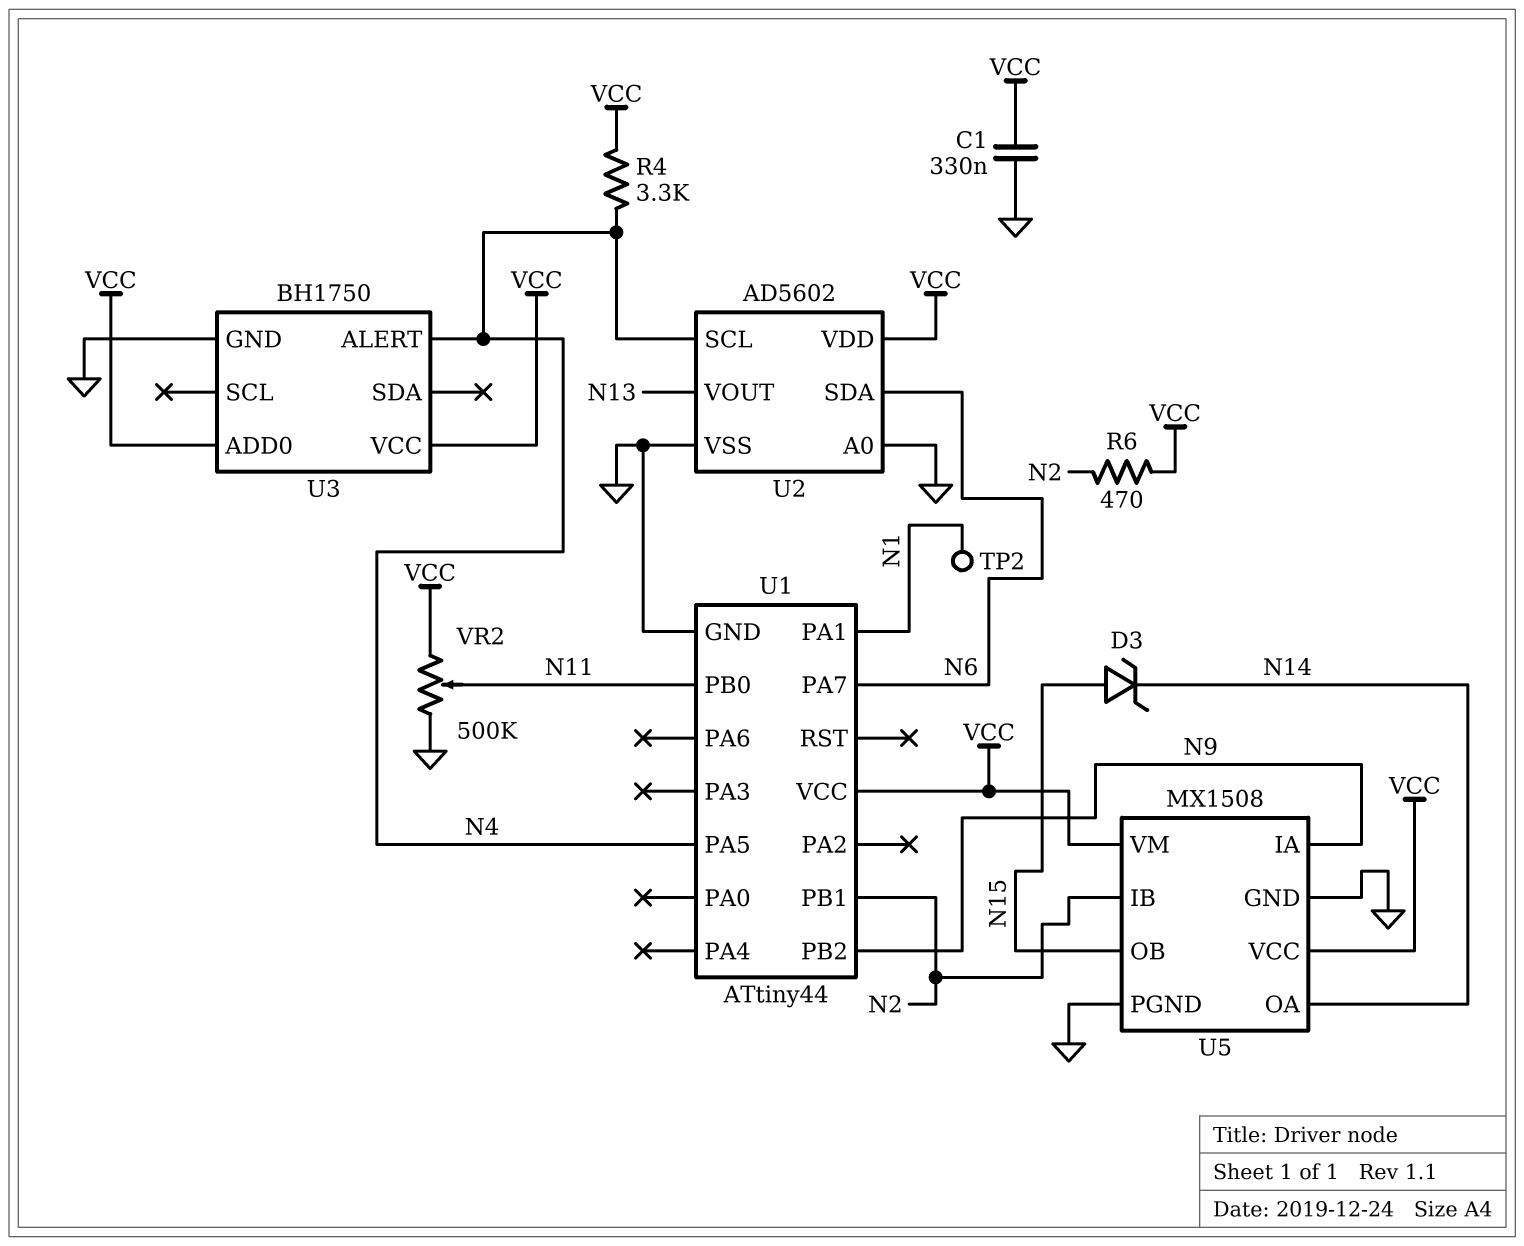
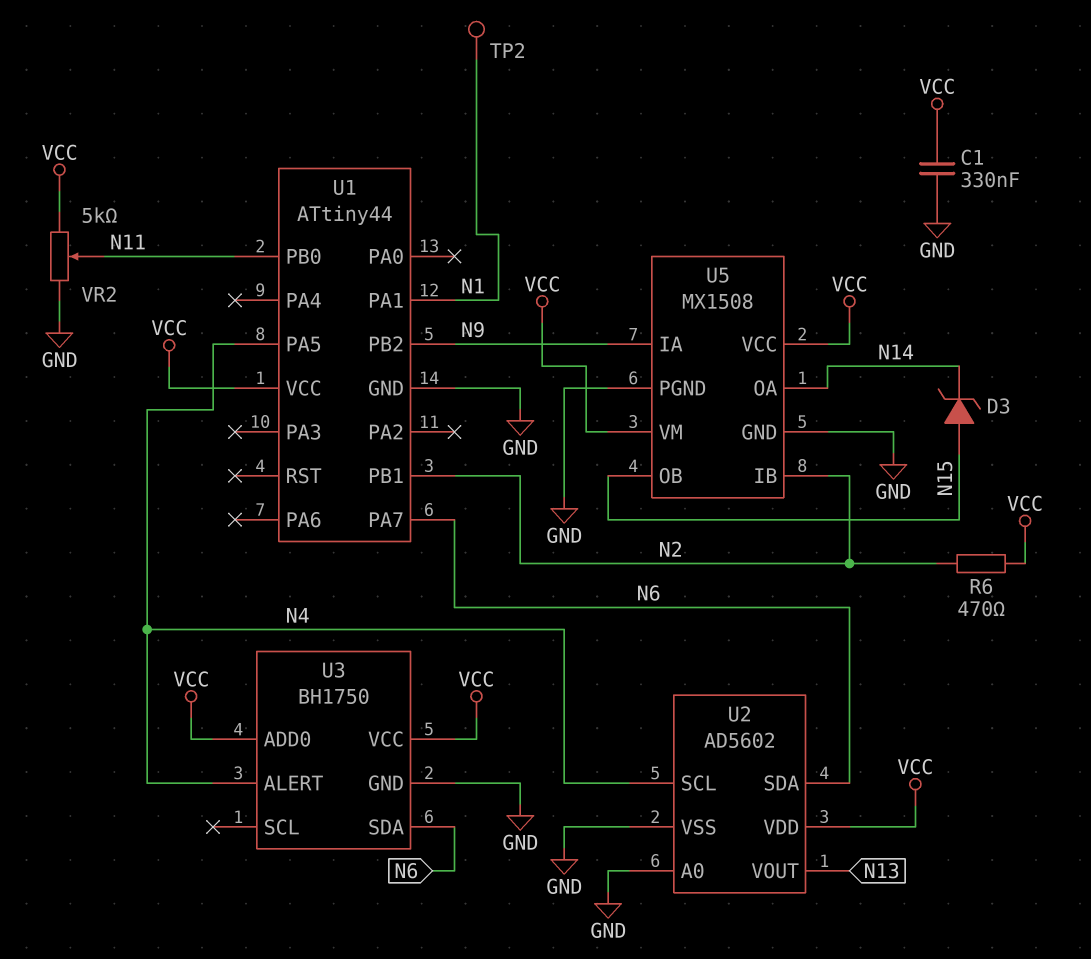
R4: 3.3k (N4, VCC) -> none
U3 pin SDA: none -> N6
VR2: 500k (GND, VCC, wiper N11) -> 5k (GND, VCC, wiper N11)

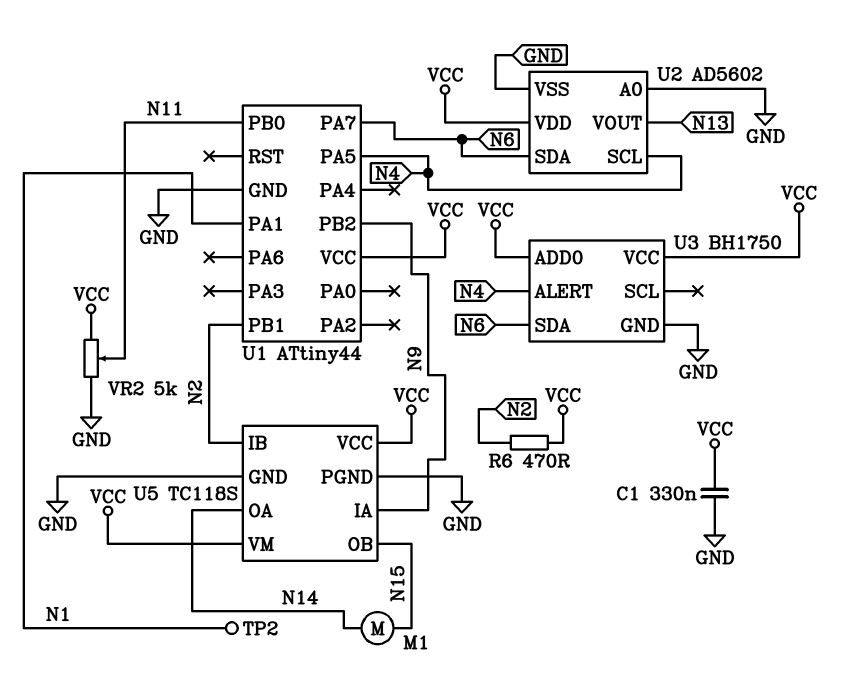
D3: zener (A N15, K N14) -> none
M1: none -> motor (N14, N15)
U5: MX1508 -> TC118S

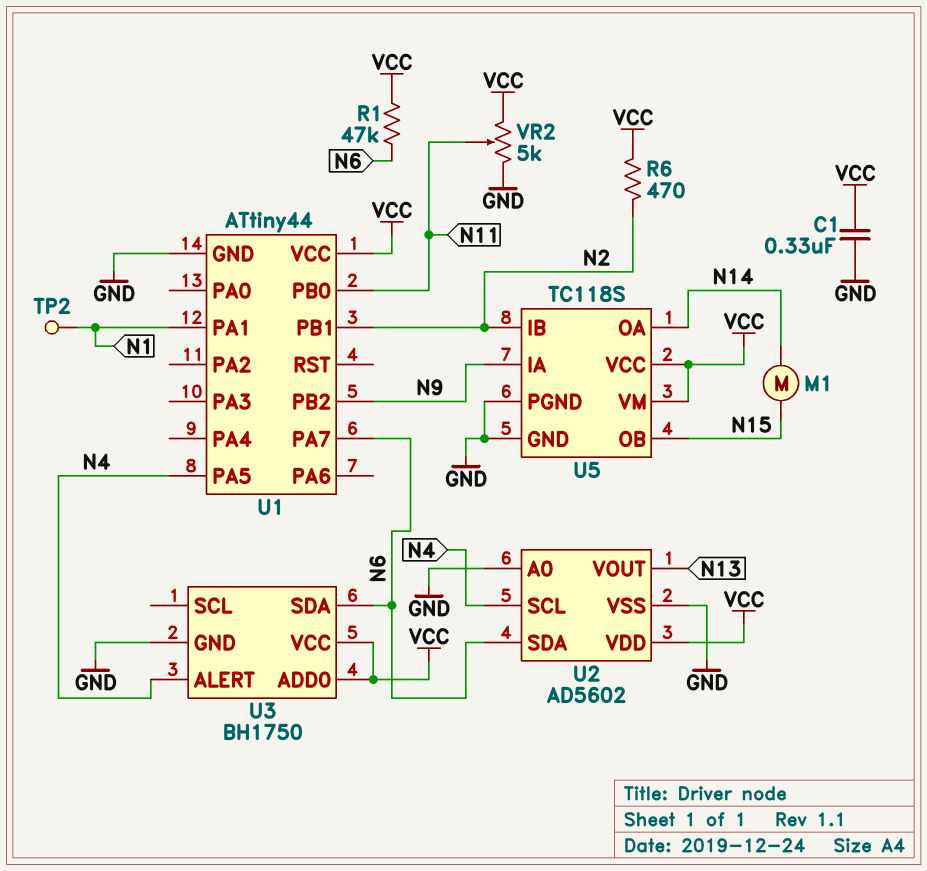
R1: none -> 47k (N6, VCC)

